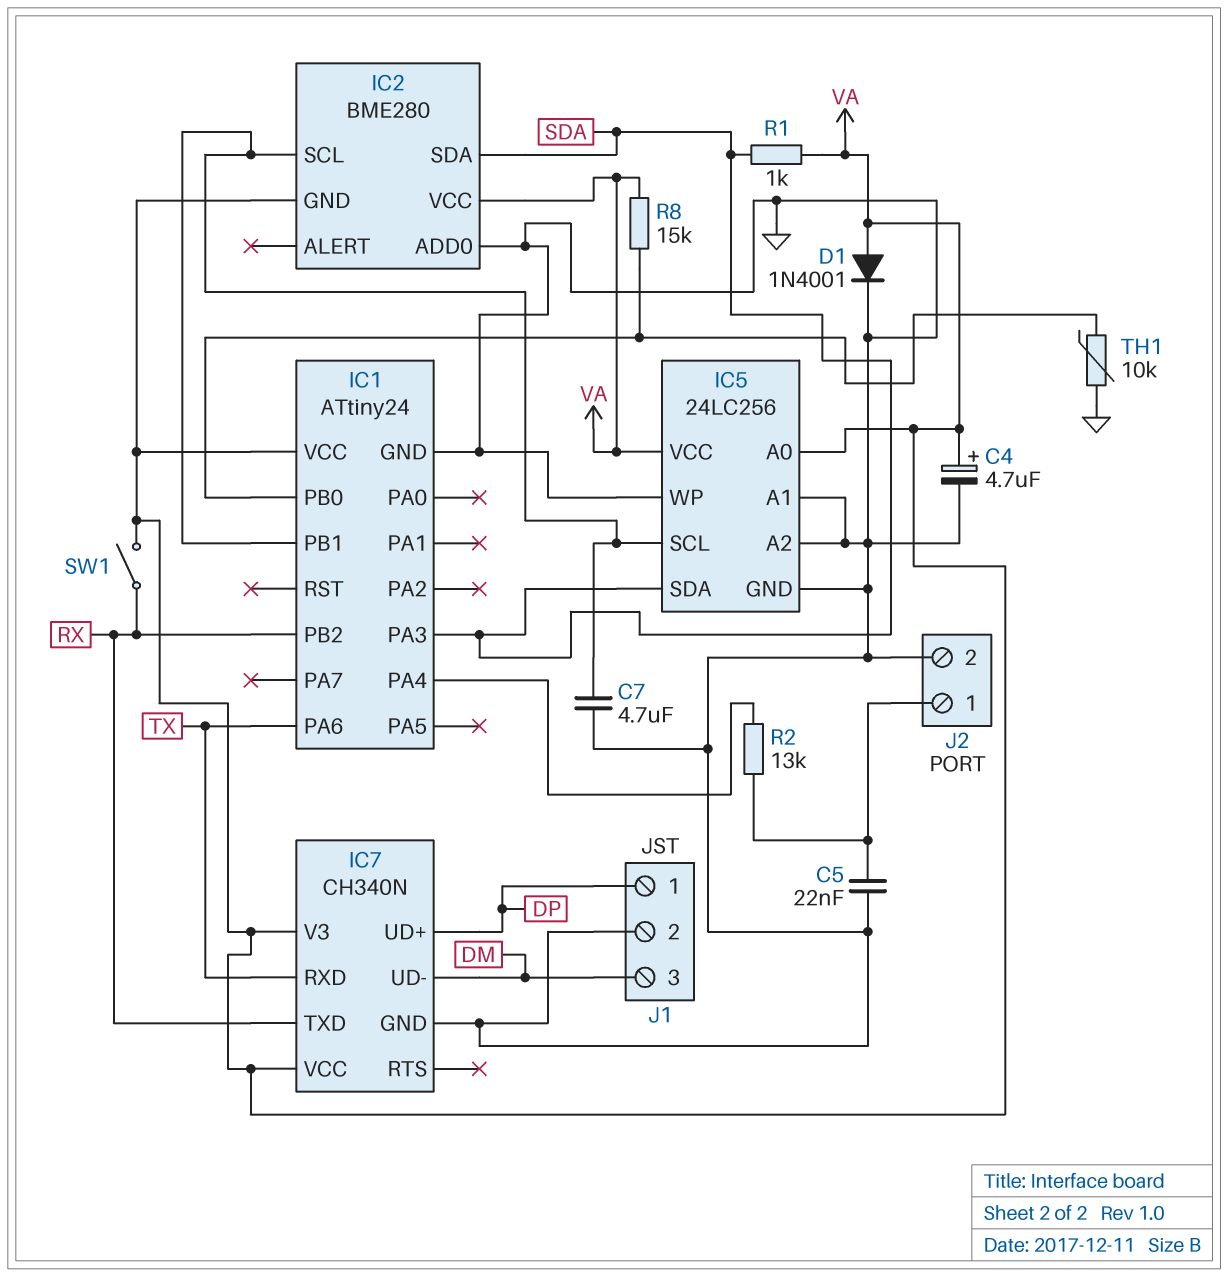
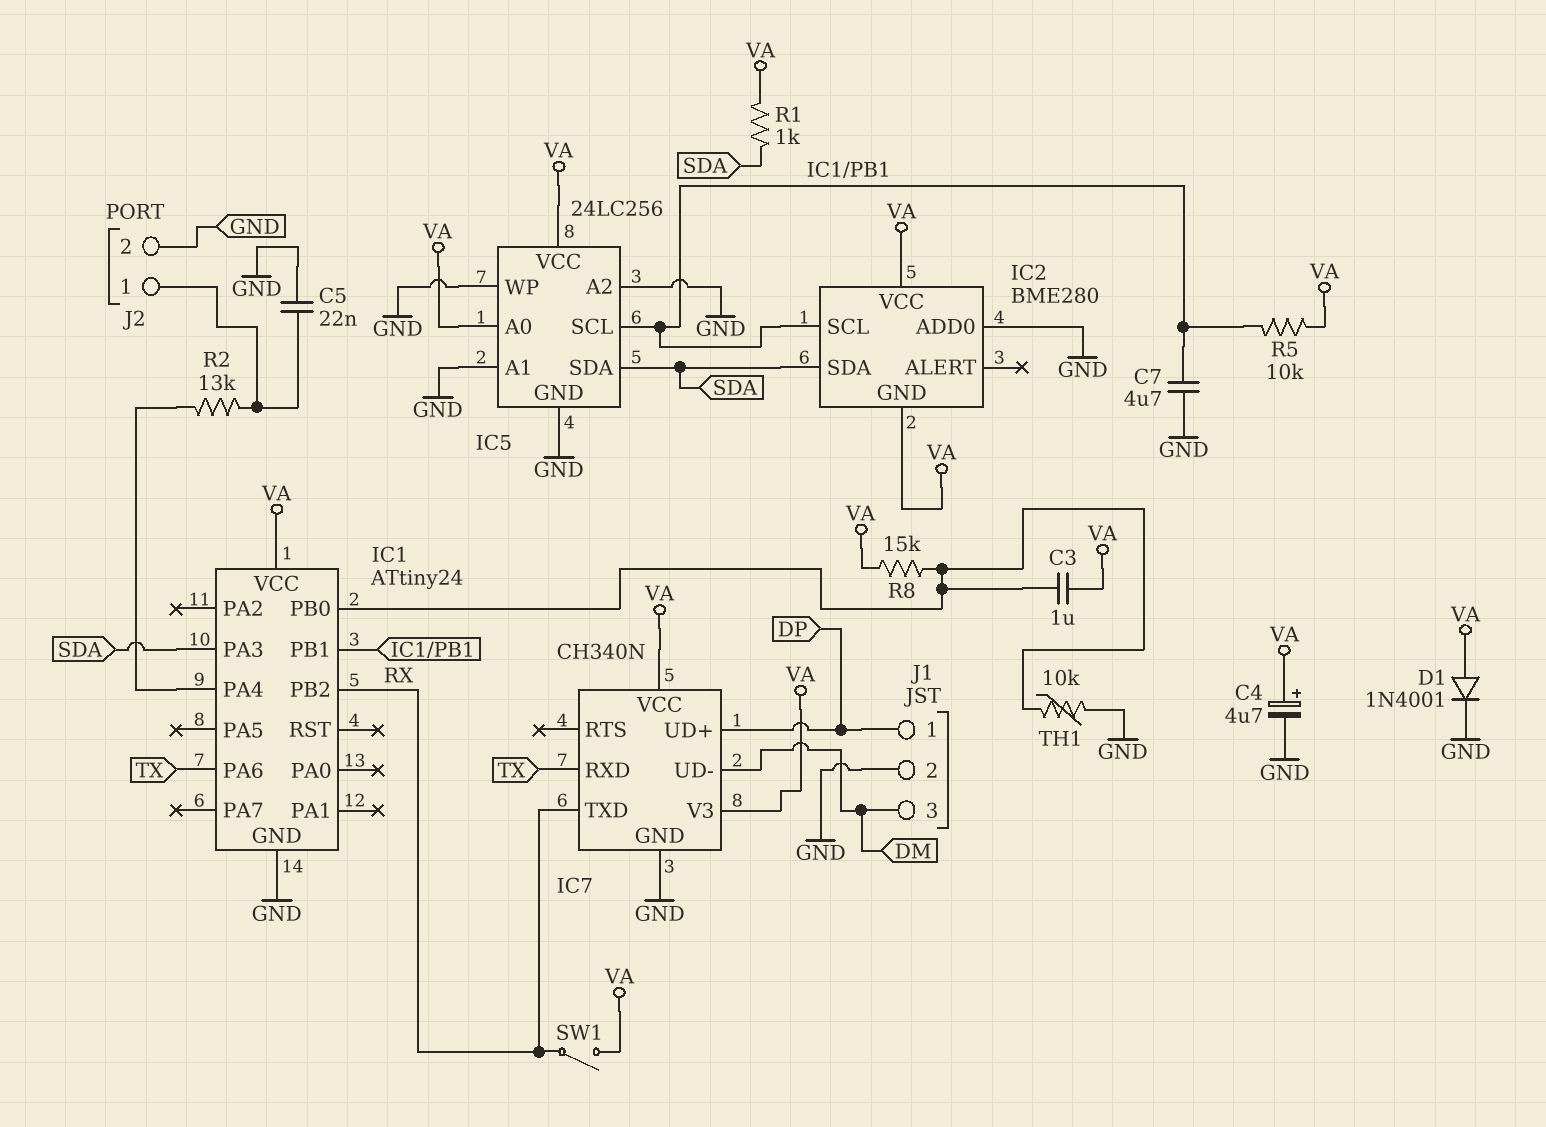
C3: none -> 1uF (IC1/PB0, VA)
R5: none -> 10k (IC1/PB1, VA)

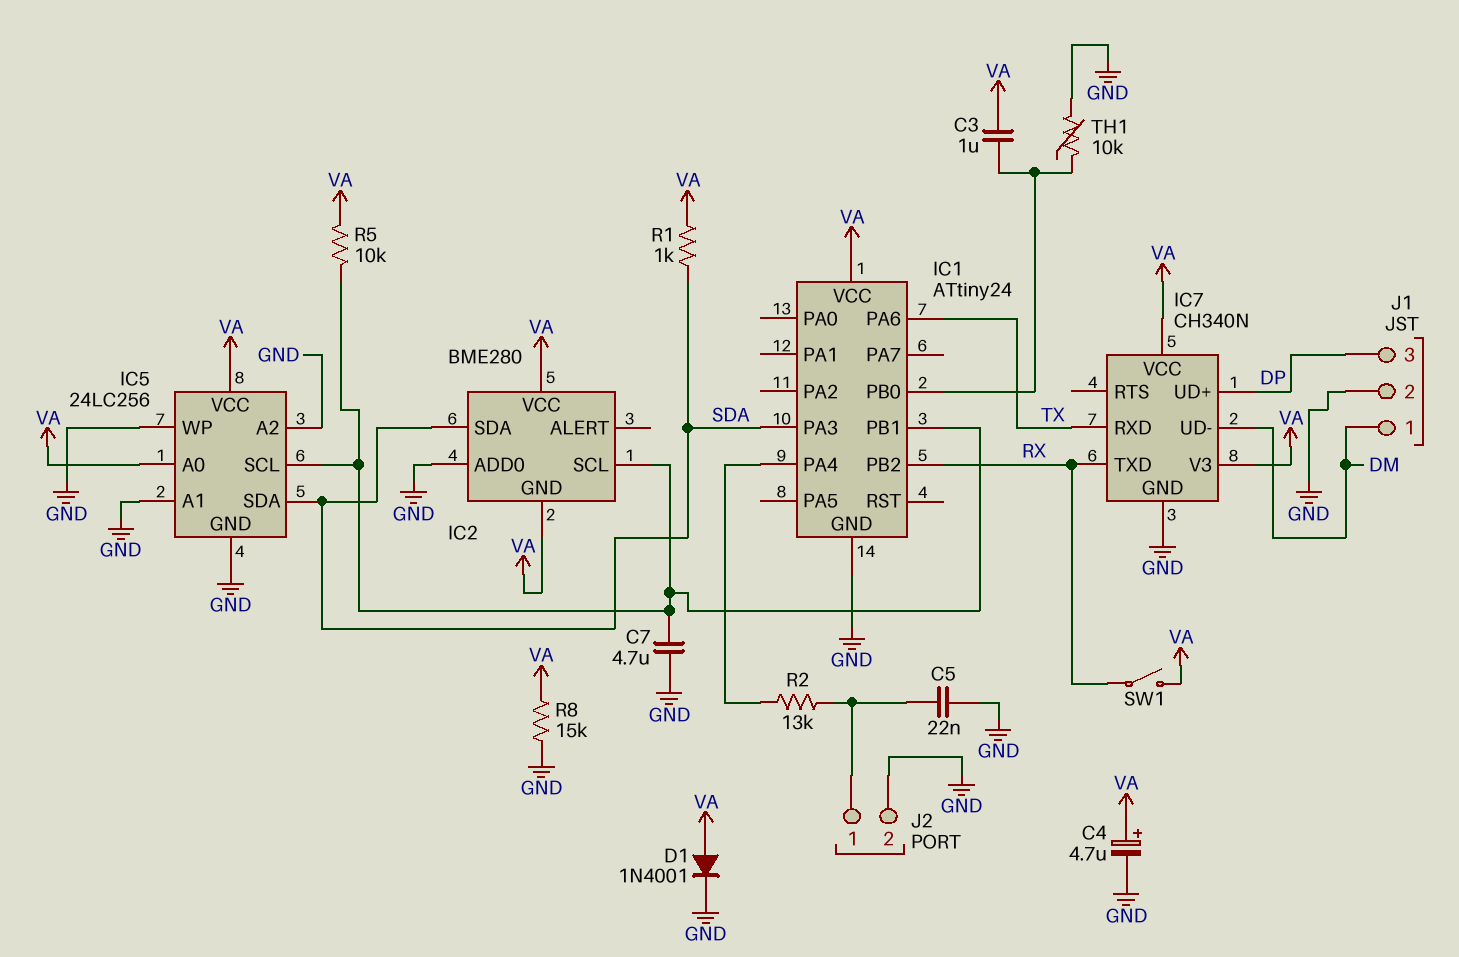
J1 pin 1: DP -> DM
J1 pin 3: DM -> DP
R8: 15k (IC1/PB0, VA) -> 15k (GND, VA)

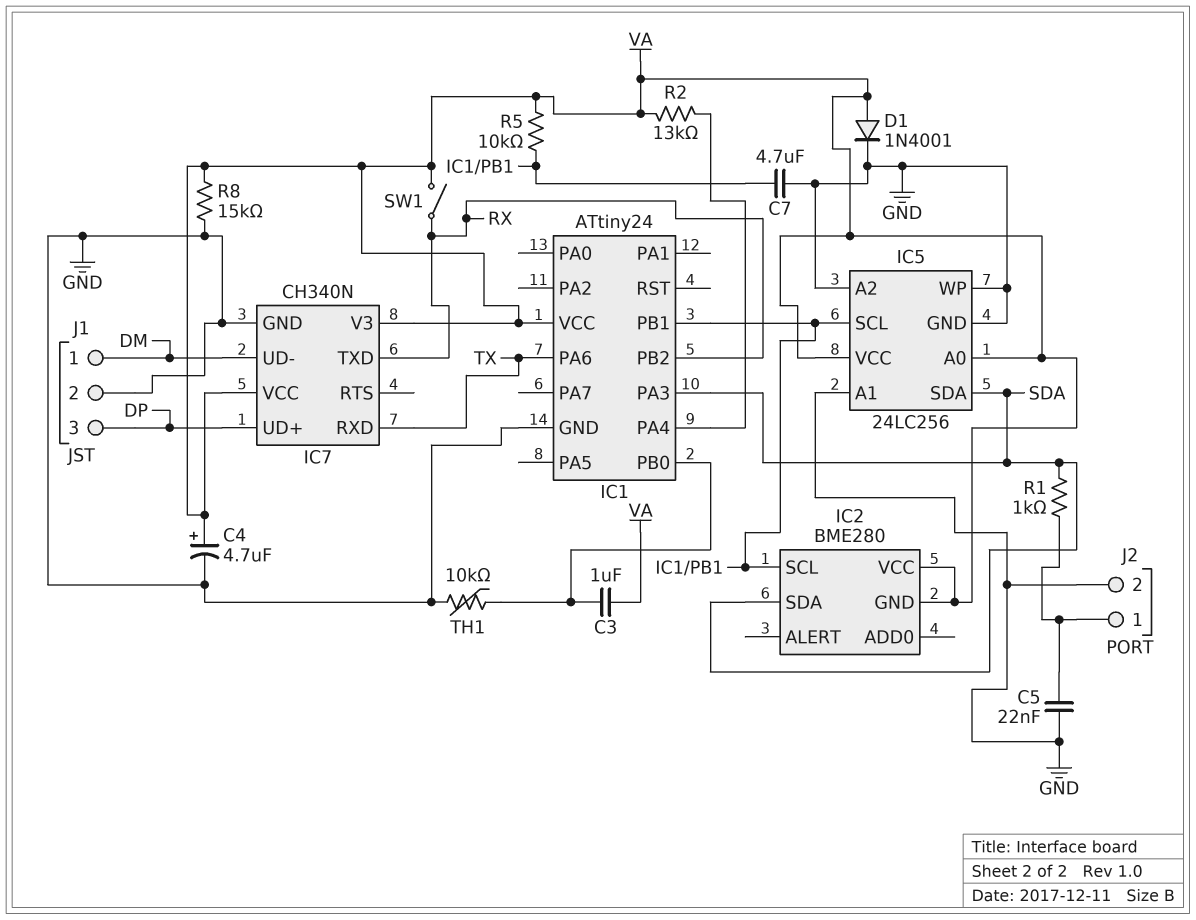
IC2 pin ADD0: GND -> none
R1: 1k (SDA, VA) -> 1k (J2/1, SDA)
R2: 13k (IC1/PA4, J2/1) -> 13k (IC1/PA4, VA)

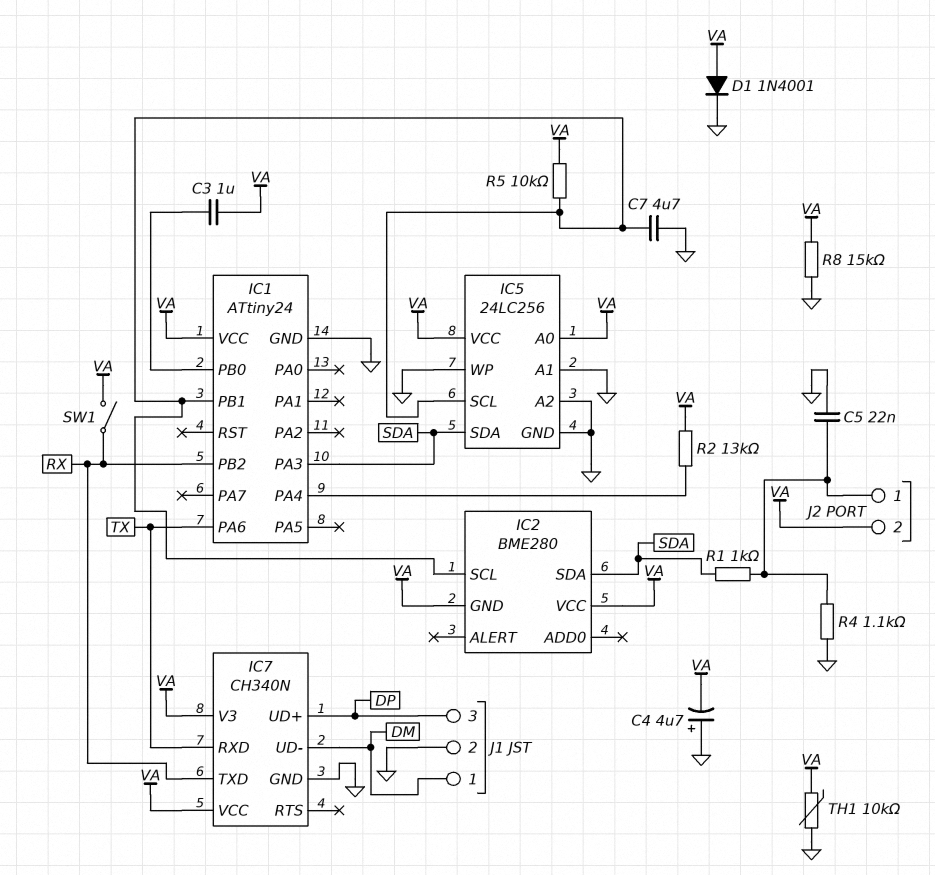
C4: 4.7uF (plus VA, minus GND) -> 4.7uF (plus GND, minus VA)
J2 pin 2: GND -> VA
R4: none -> 1.1k (GND, J2/1)
TH1: 10k (GND, IC1/PB0) -> 10k (GND, VA)

